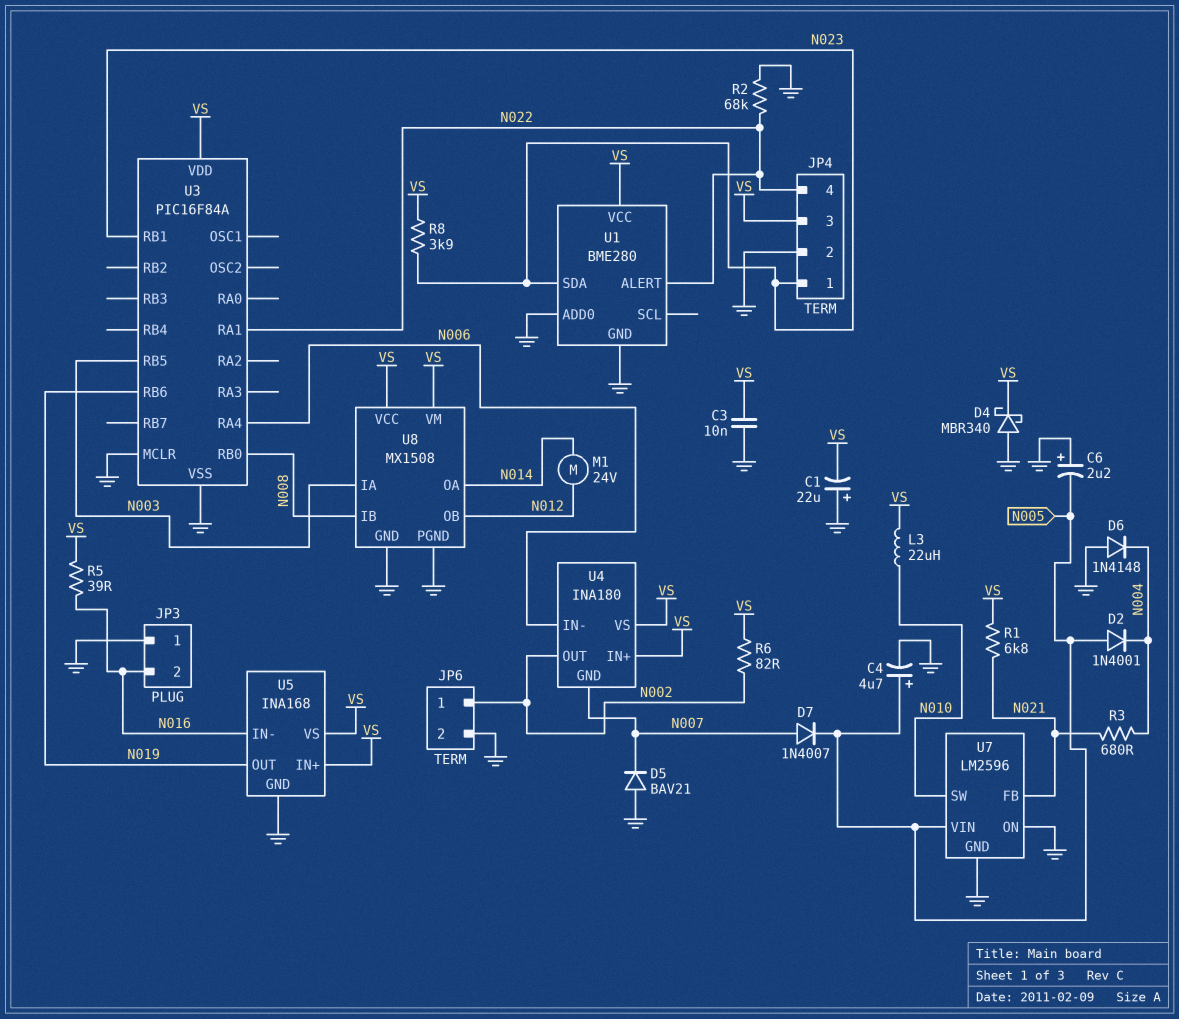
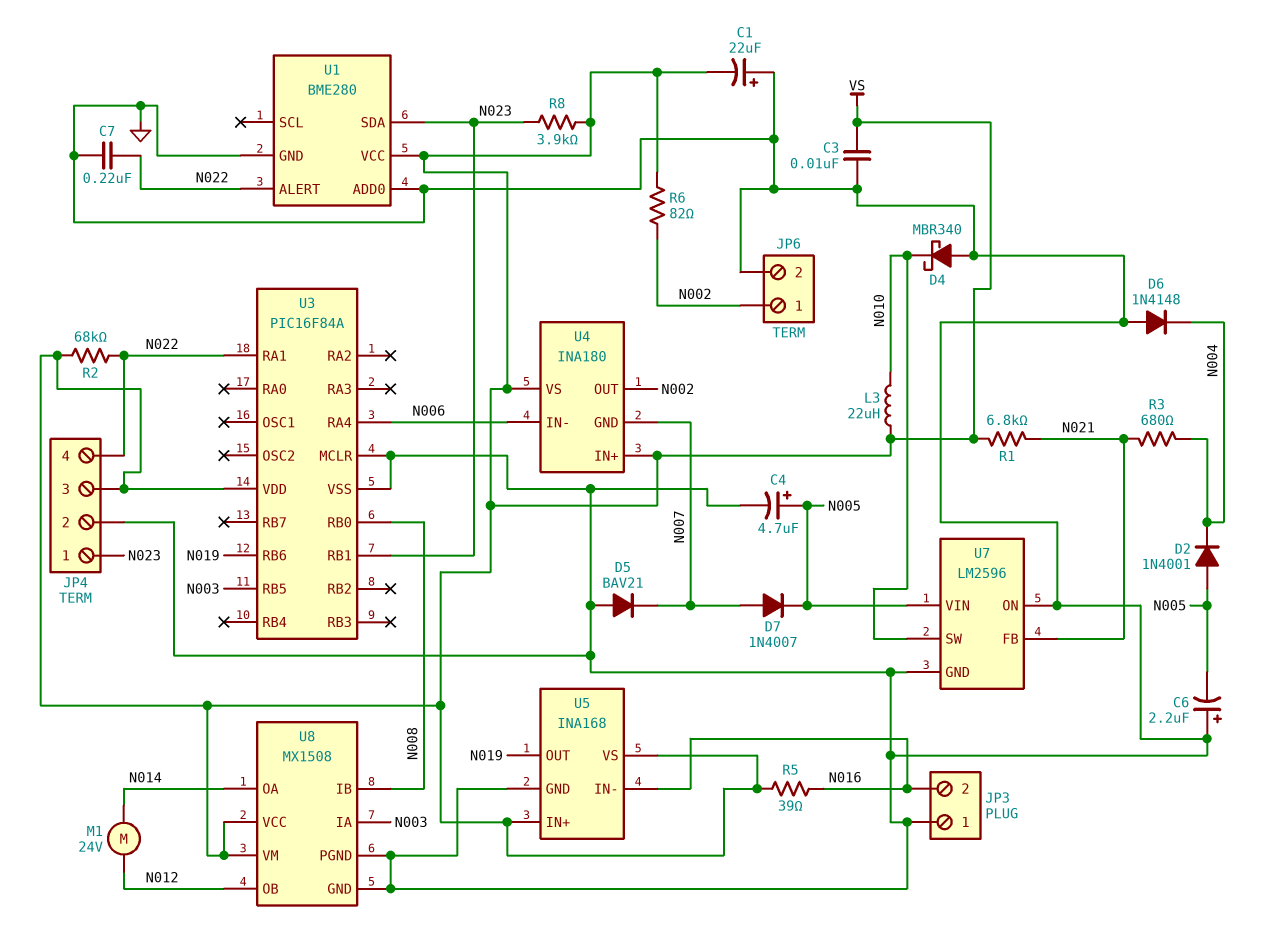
C7: none -> 220nF (GND, N022)
D4: schottky MBR340 (A GND, K VS) -> schottky MBR340 (A GND, K N010)
R2: 68k (GND, N022) -> 68k (N022, VS)

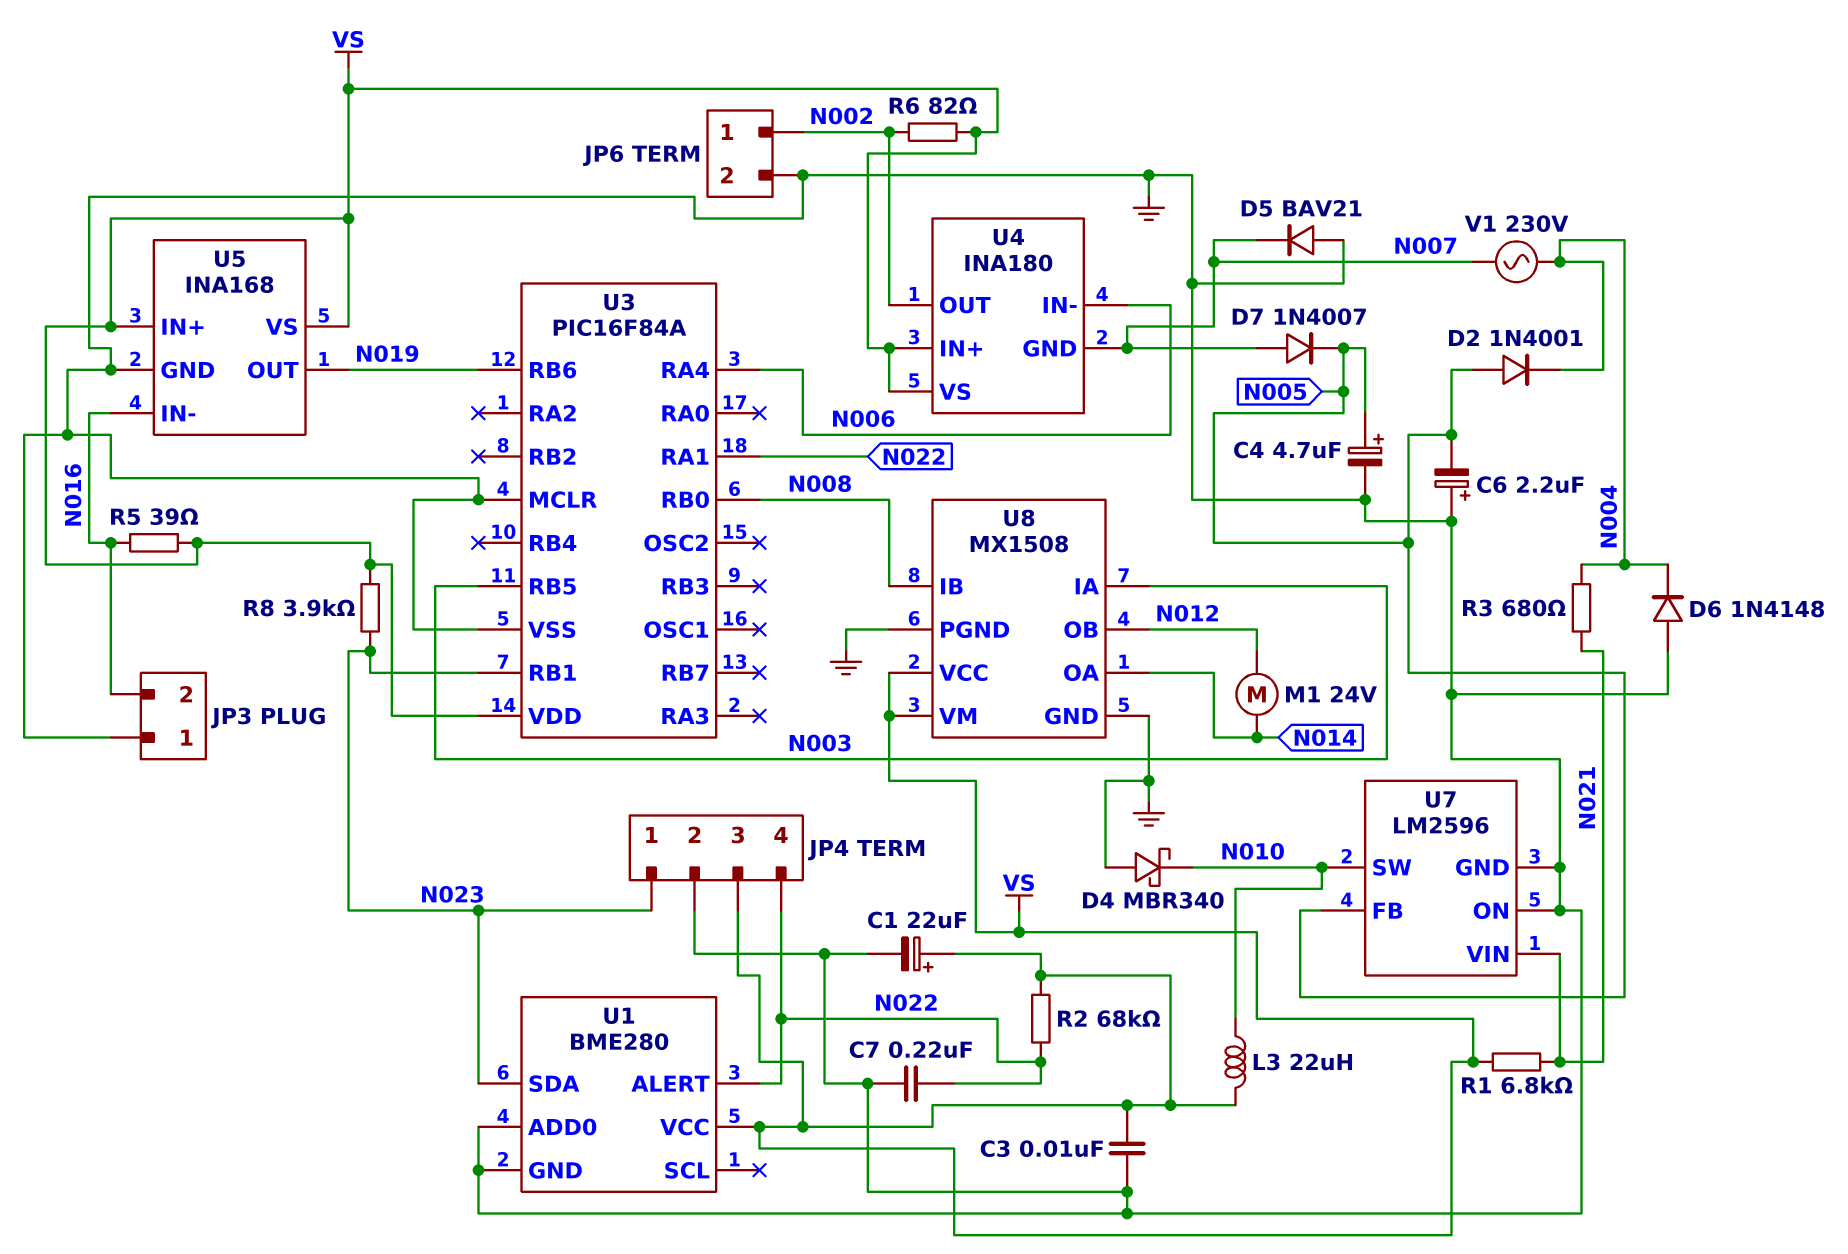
C1: 22uF (plus GND, minus VS) -> 22uF (plus VS, minus GND)
U7 pin FB: N021 -> N005
U7 pin VIN: N005 -> N021
V1: none -> AC 230V (N004, N007)

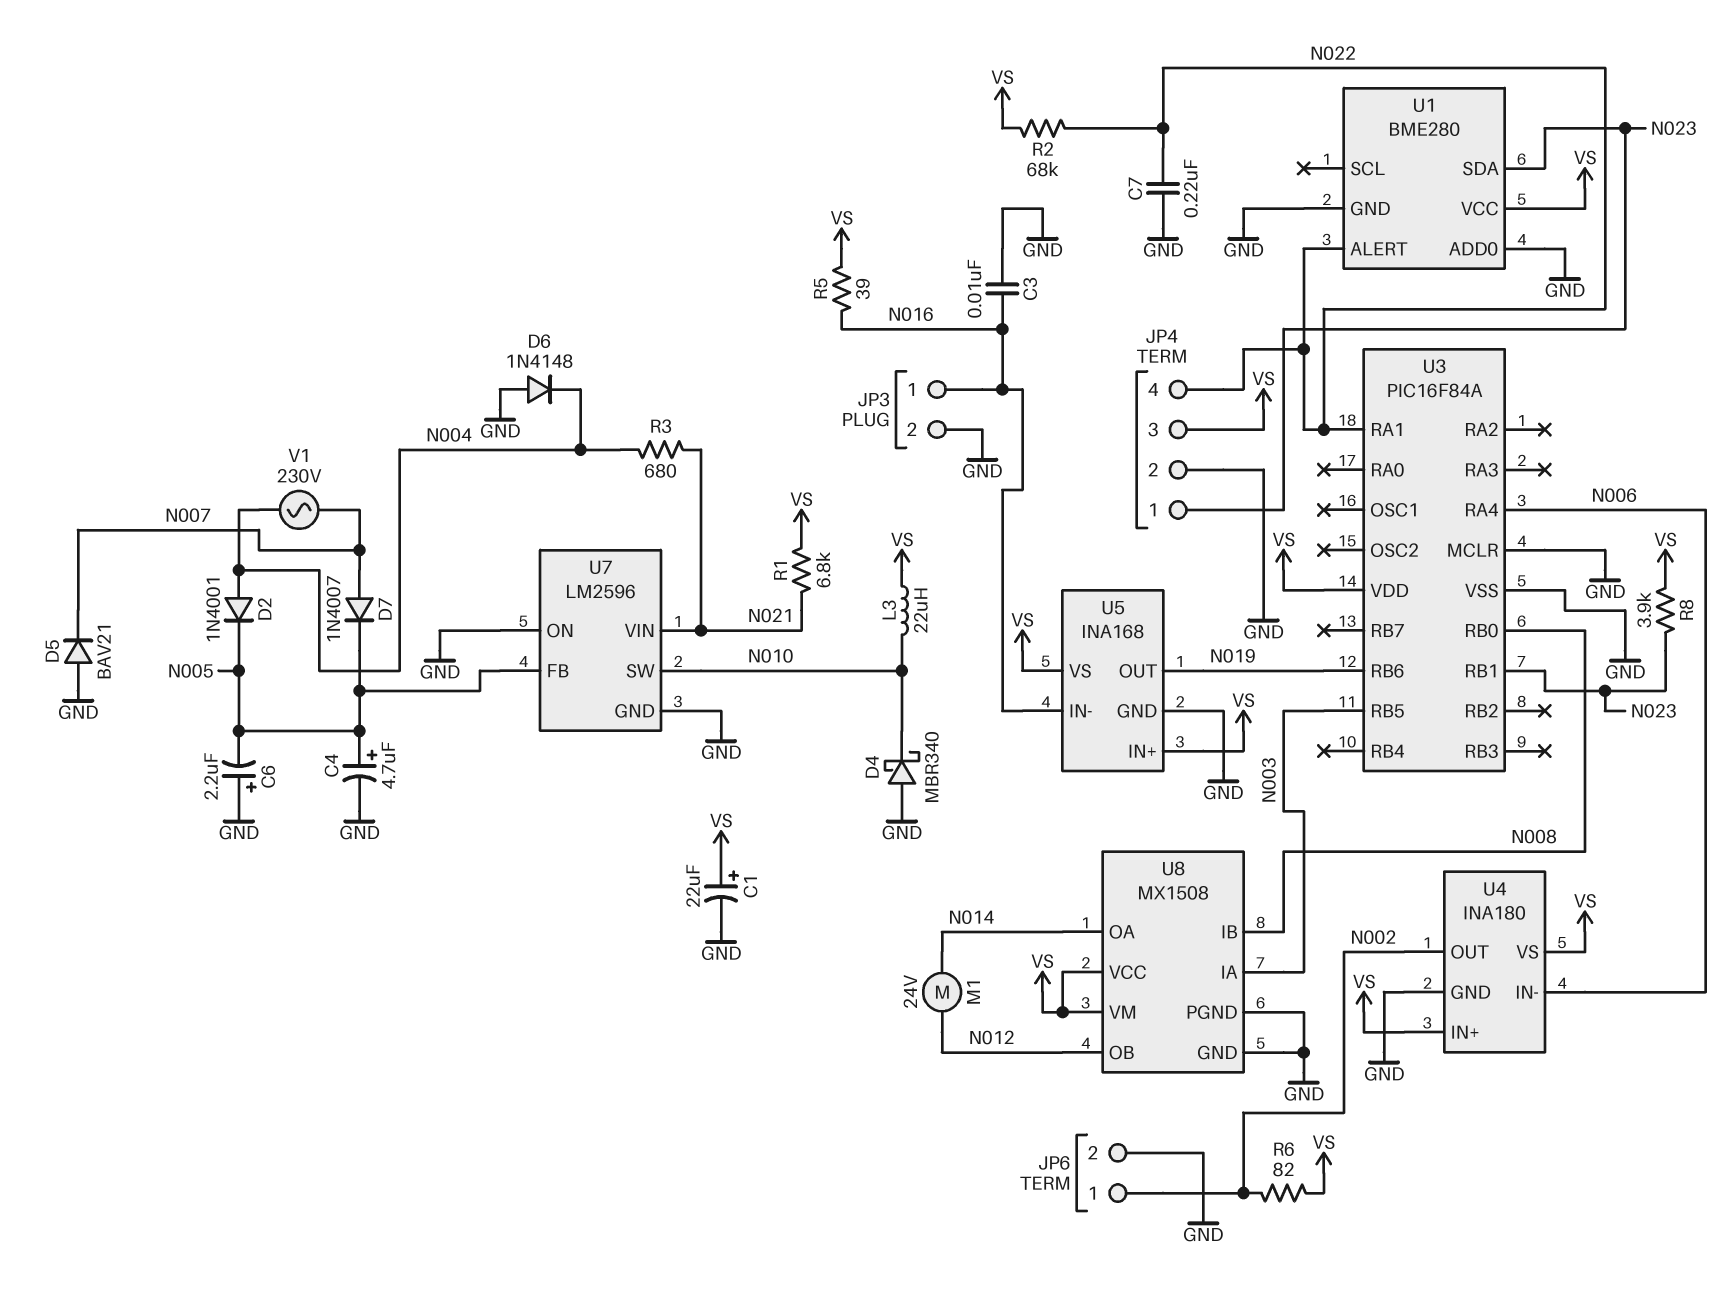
C3: 10nF (GND, VS) -> 10nF (GND, N016)
D2: diode 1N4001 (A N005, K N004) -> diode 1N4001 (A N004, K N005)
JP3 pin 1: GND -> N016
JP3 pin 2: N016 -> GND
U4 pin GND: N007 -> GND

